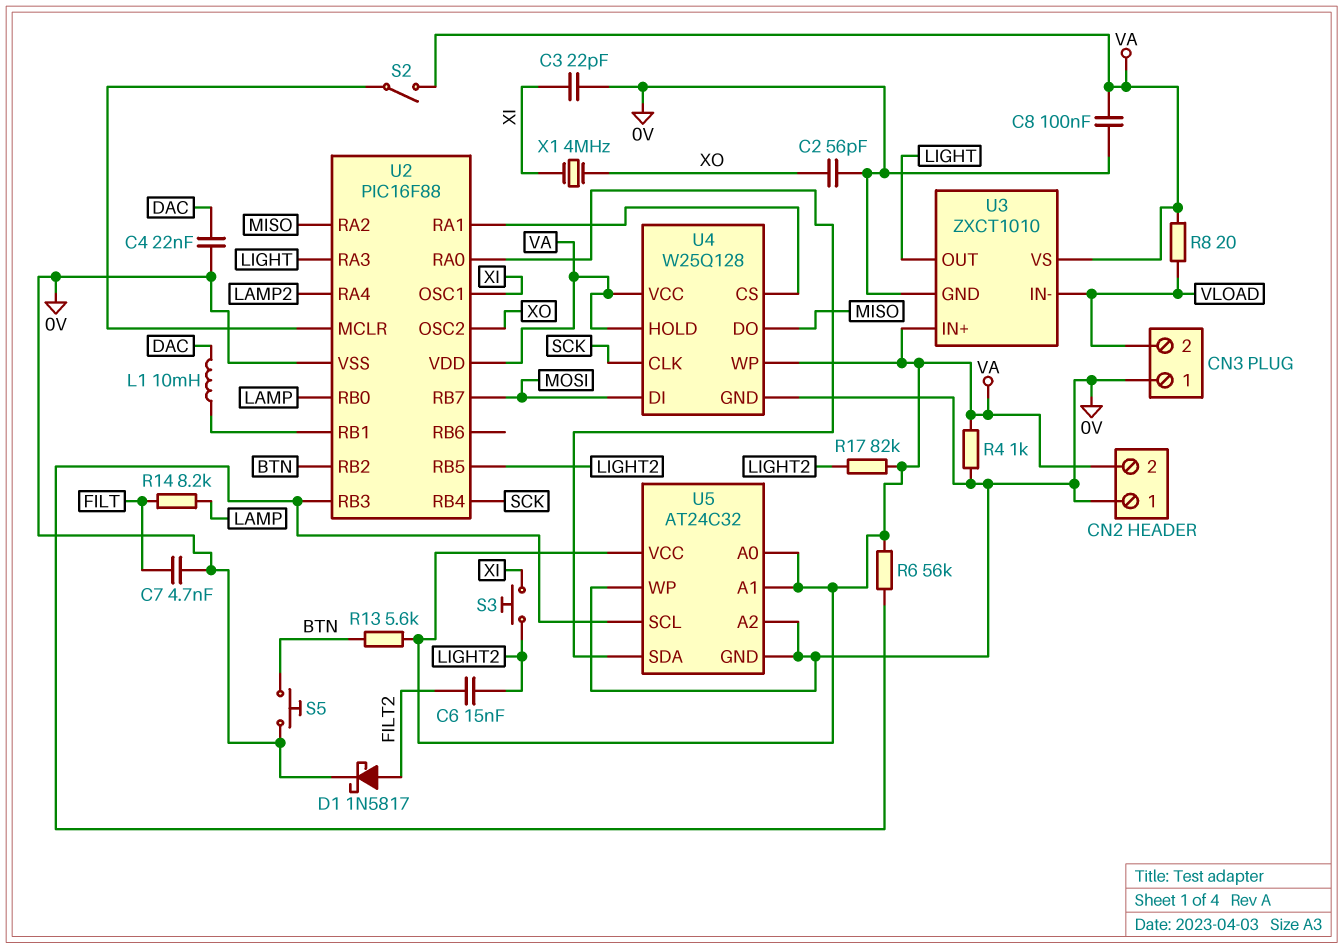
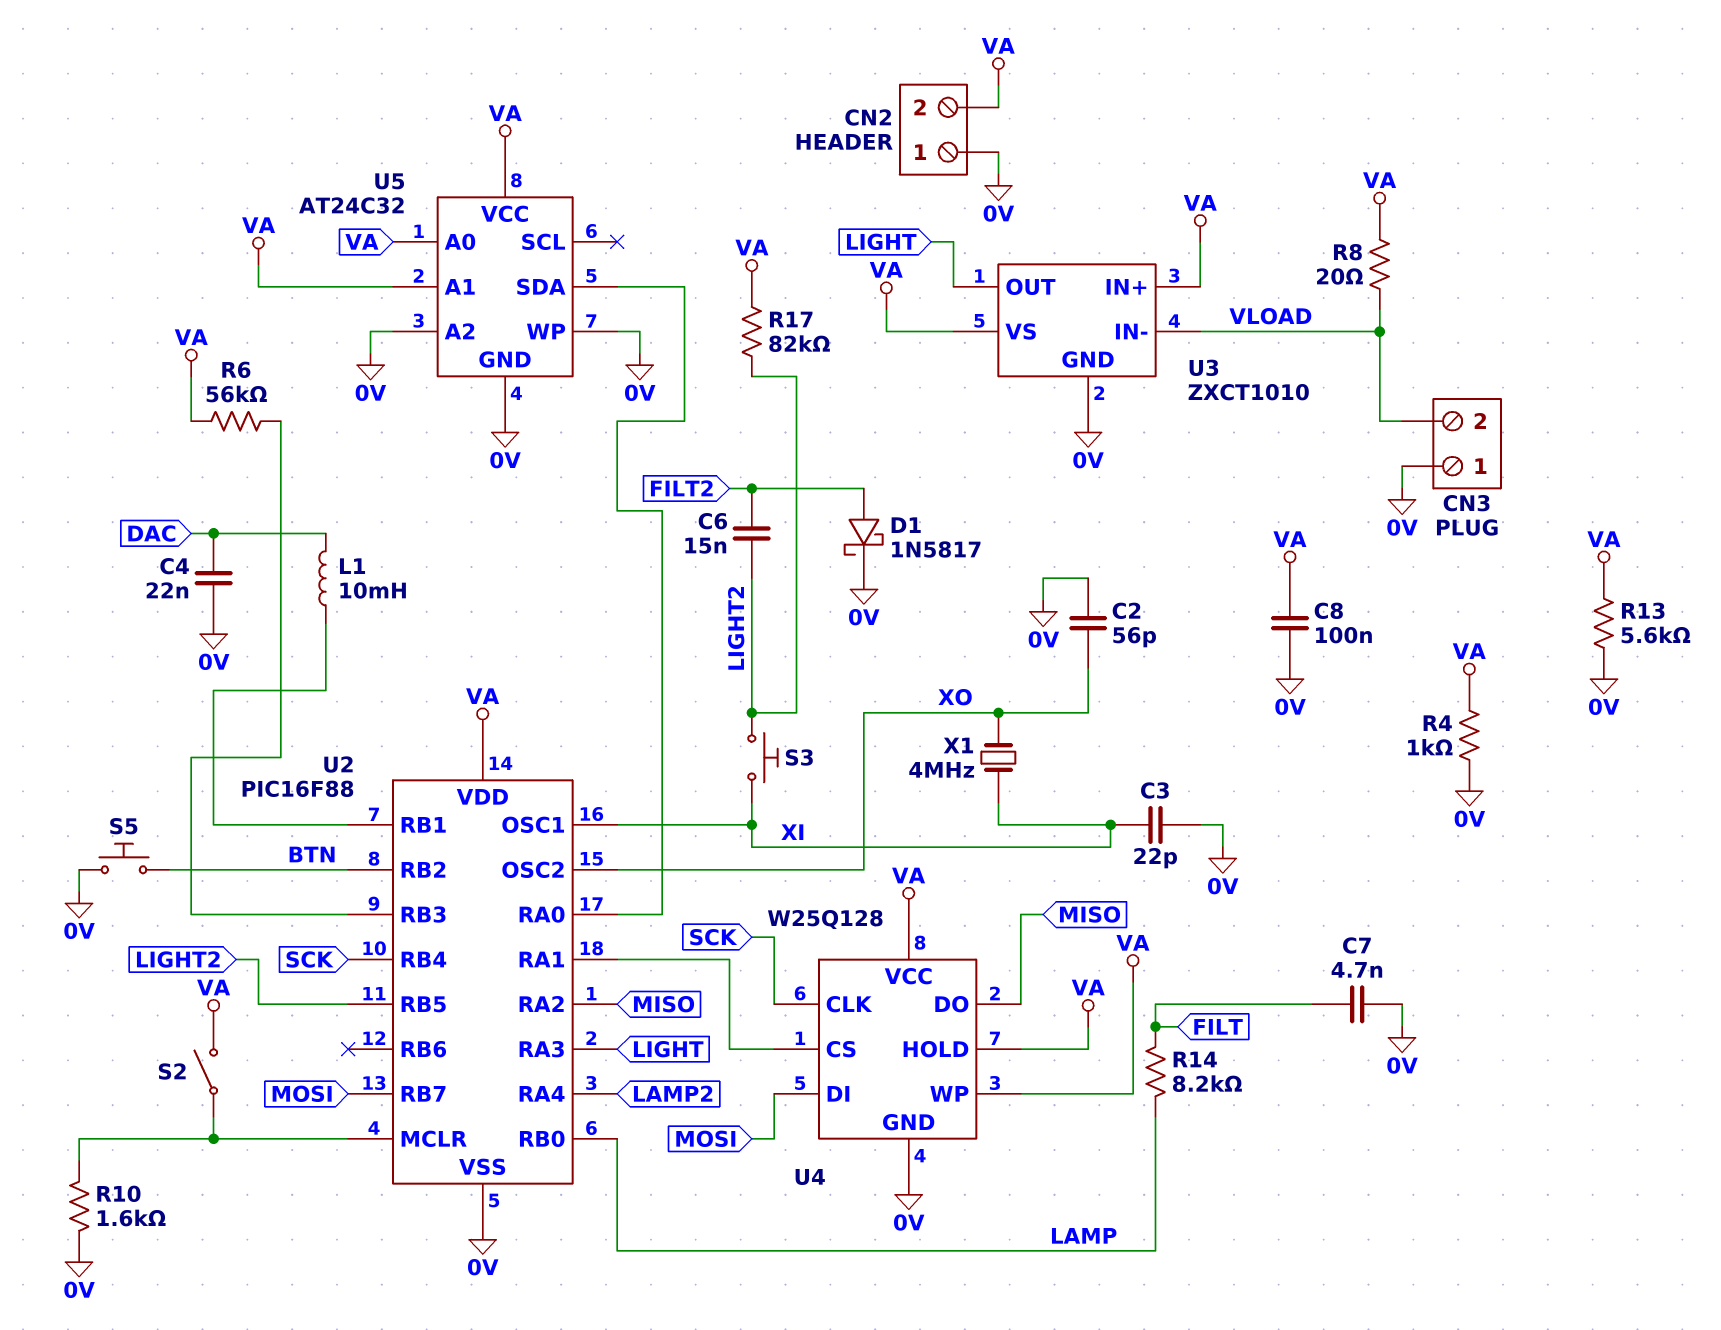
R10: none -> 1.6k (0V, U2/MCLR)
R13: 5.6k (BTN, VA) -> 5.6k (0V, VA)
U5 pin SCL: U2/RB3 -> none

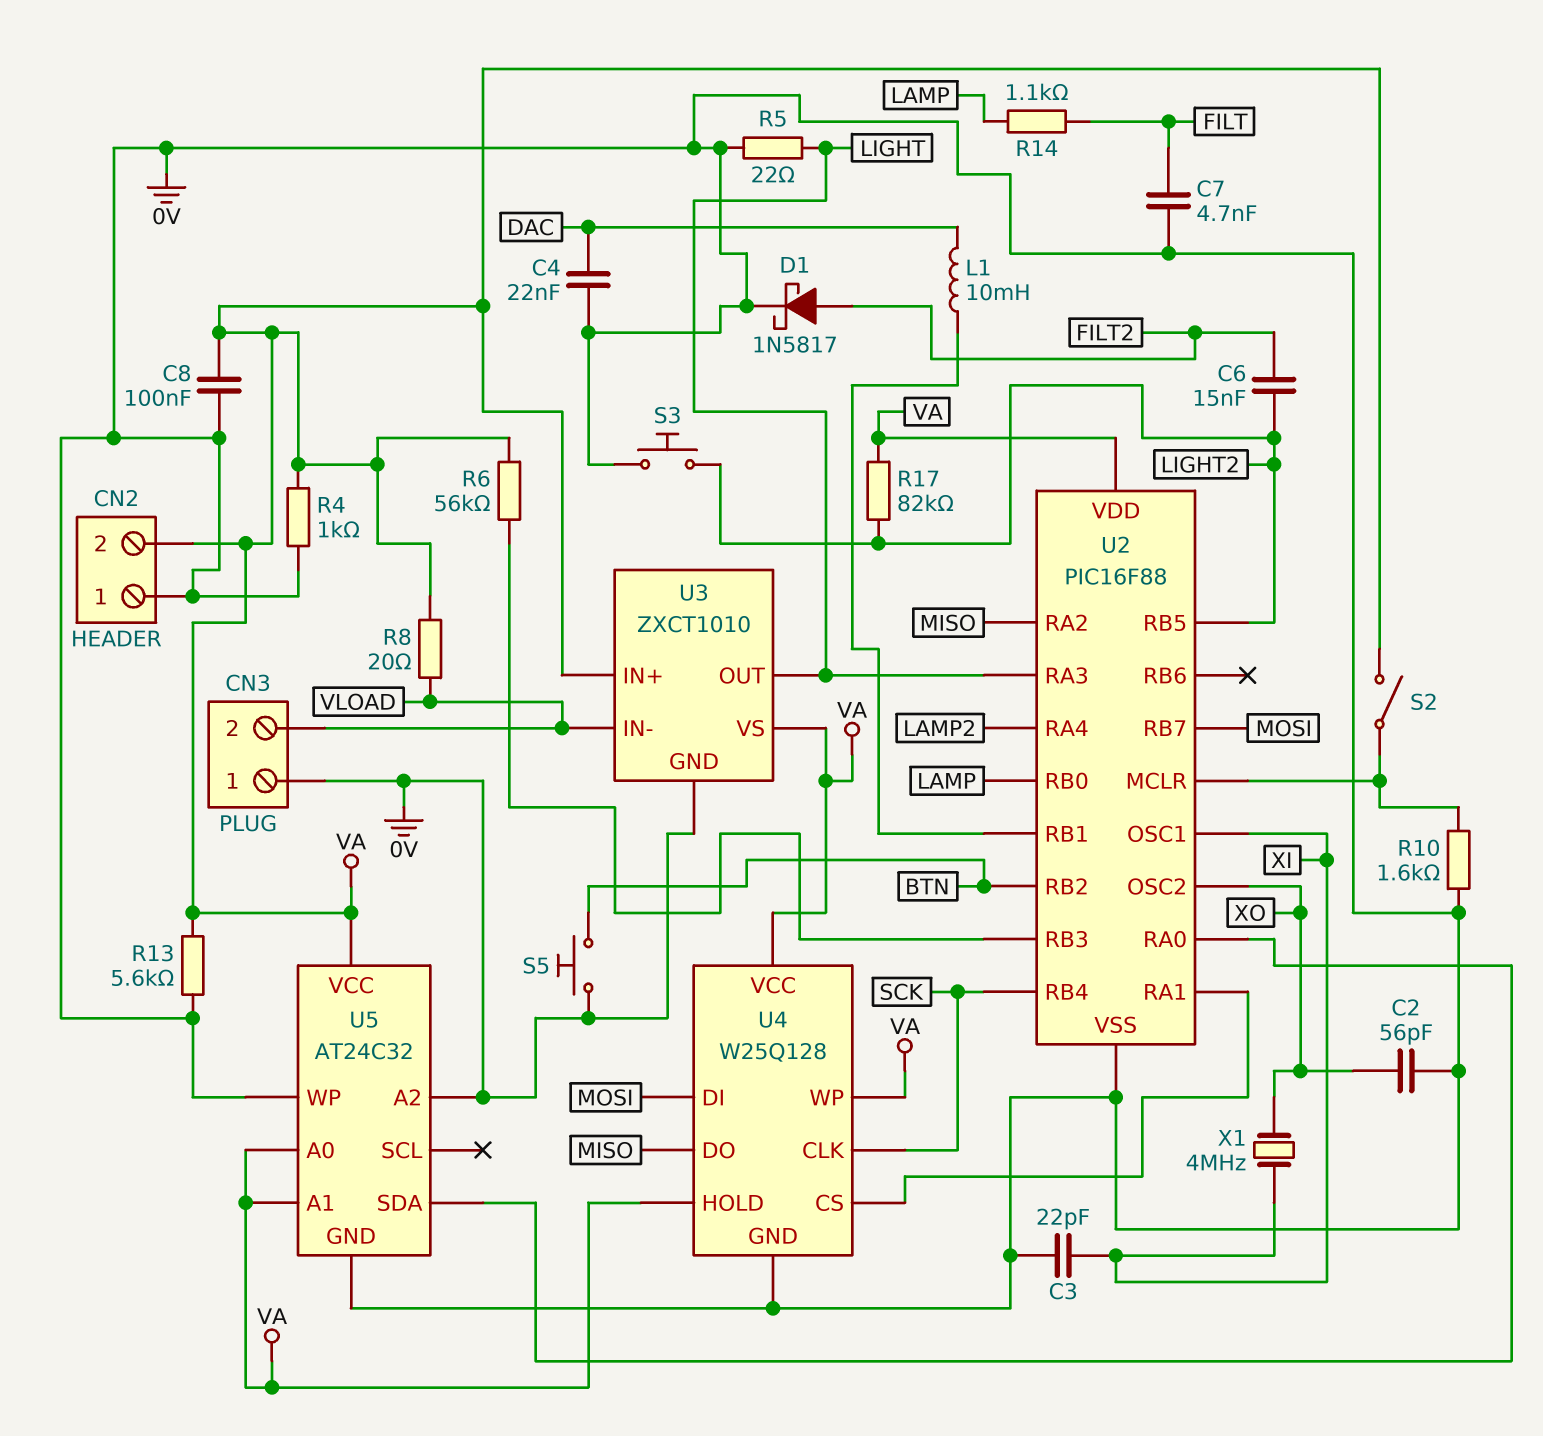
R5: none -> 22 (0V, LIGHT)
R14: 8.2k (FILT, LAMP) -> 1.1k (FILT, LAMP)
S3: button (LIGHT2, XI) -> button (0V, LIGHT2)

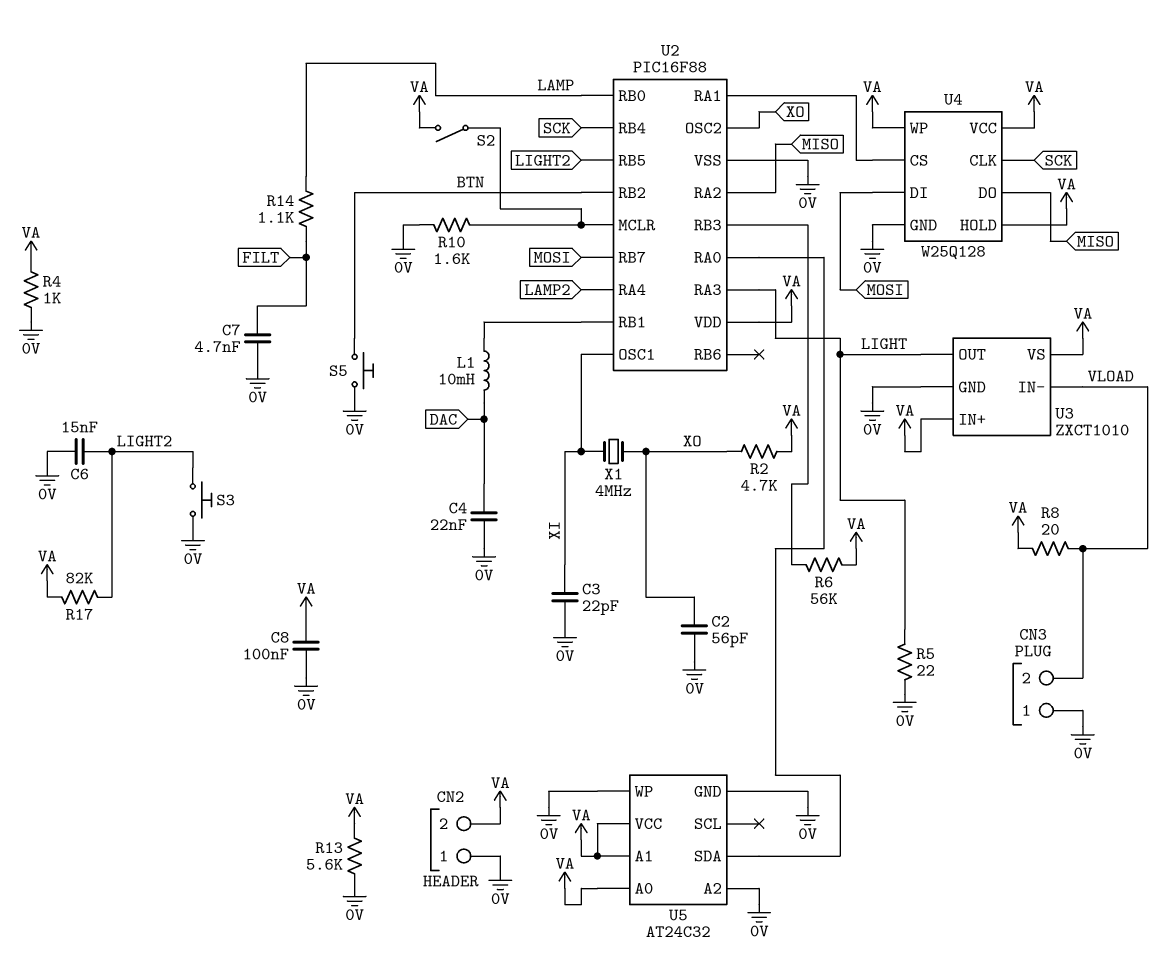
C6: 15nF (FILT2, LIGHT2) -> 15nF (0V, LIGHT2)
D1: schottky 1N5817 (A FILT2, K 0V) -> none
R2: none -> 4.7k (VA, XO)

